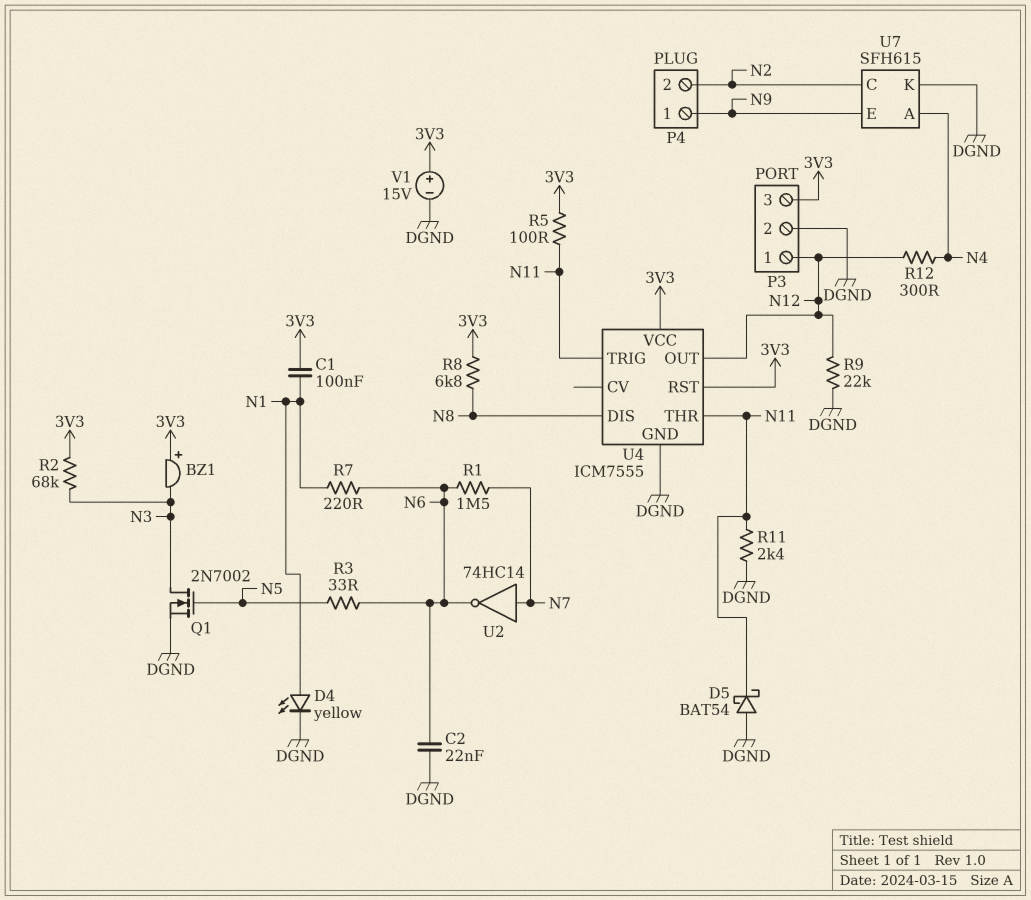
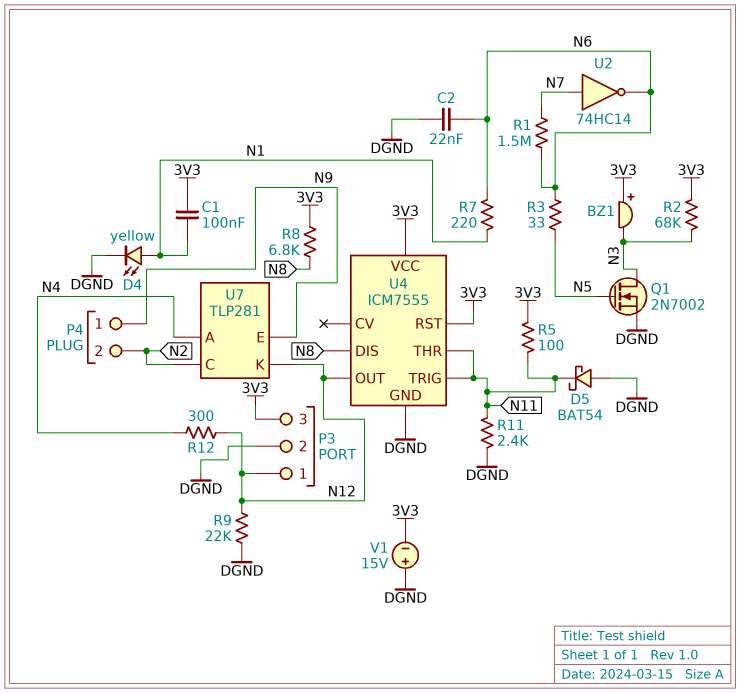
U7: SFH615 -> TLP281
U7 pin K: DGND -> N12
V1: 15V (plus 3V3, minus DGND) -> 15V (plus DGND, minus 3V3)

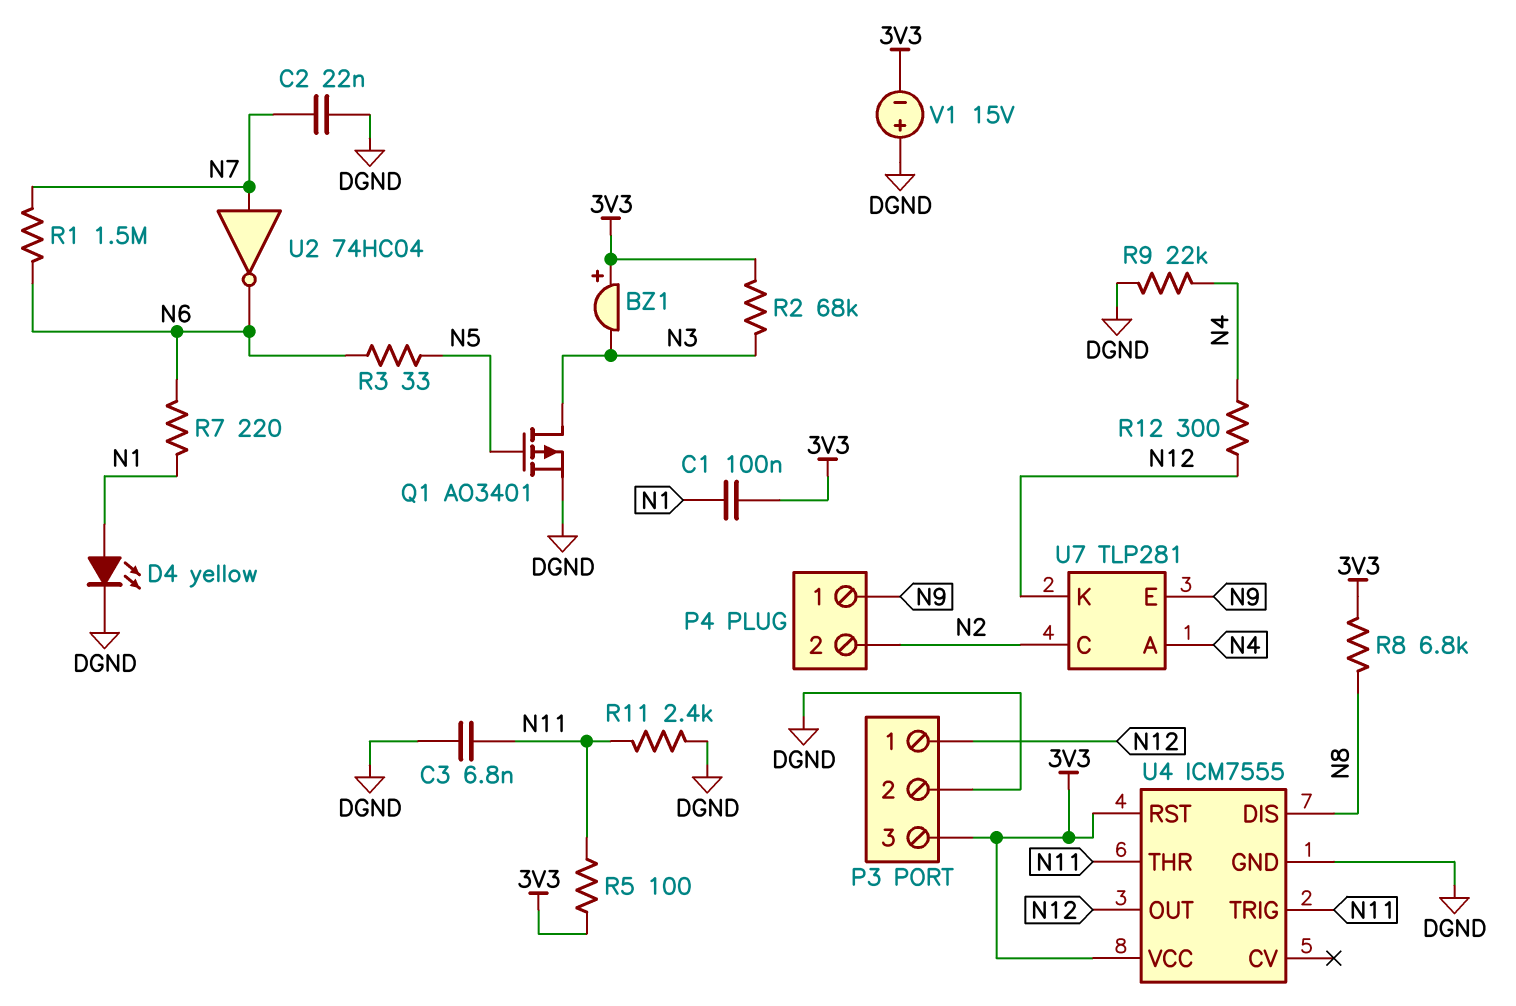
C2: 22nF (DGND, N6) -> 22nF (DGND, N7)
C3: none -> 6.8nF (DGND, N11)
D5: schottky BAT54 (A DGND, K N11) -> none
Q1: NMOS 2N7002 (G N5, D N3, S DGND) -> PMOS AO3401 (G N5, D N3, S DGND)
R9: 22k (DGND, N12) -> 22k (DGND, N4)
U2: NOT 74HC14 (in N7, out N6) -> NOT 74HC04 (in N7, out N6)

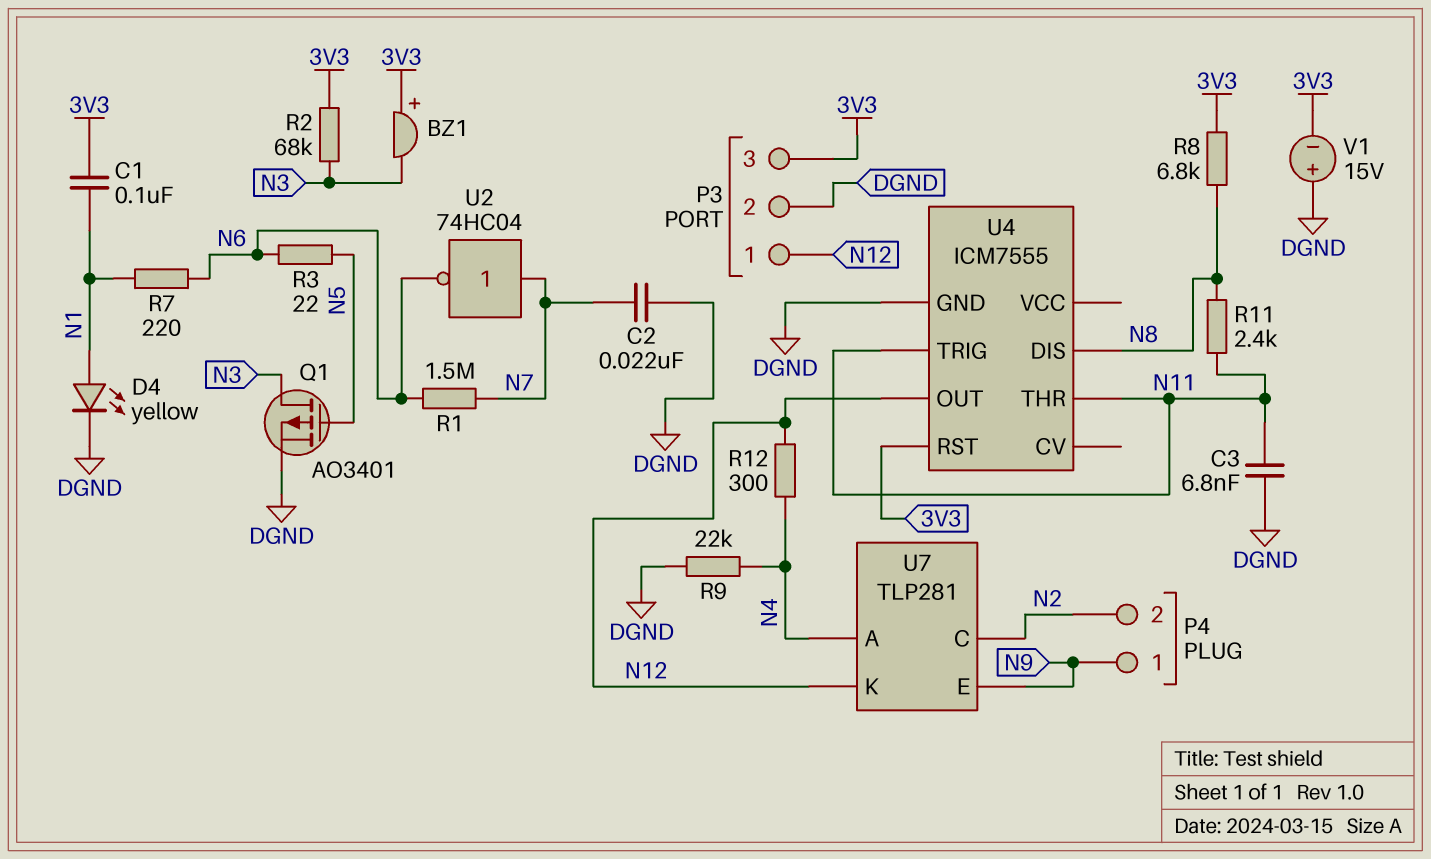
R3: 33 (N5, N6) -> 22 (N5, N6)
R5: 100 (3V3, N11) -> none
R11: 2.4k (DGND, N11) -> 2.4k (N8, N11)
U4 pin VCC: 3V3 -> none

